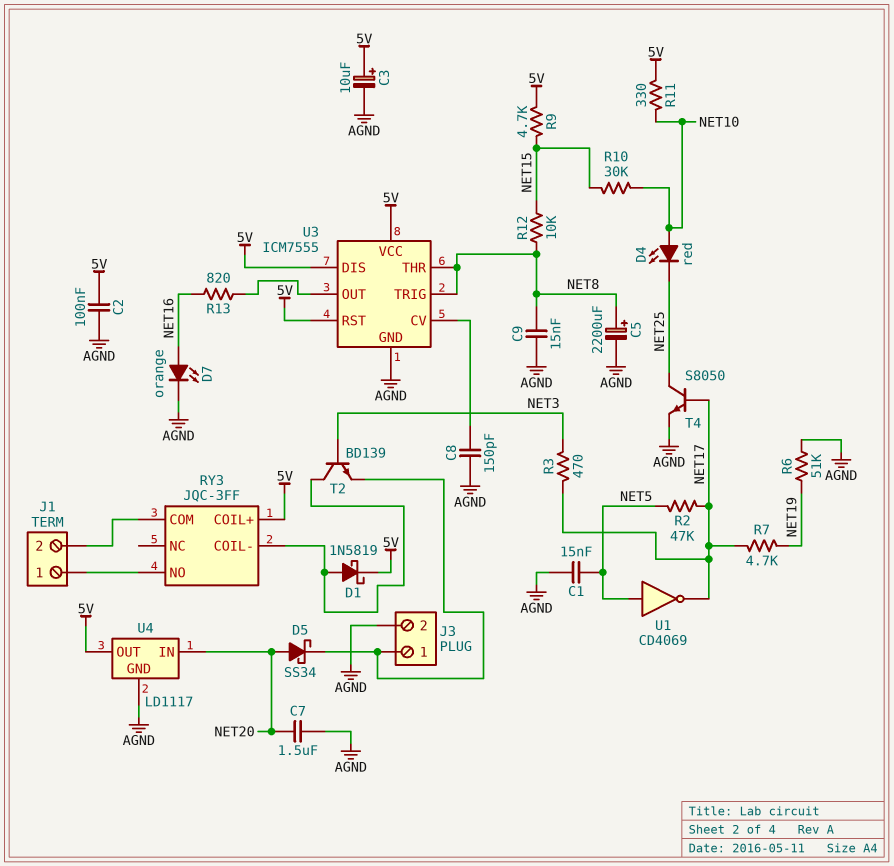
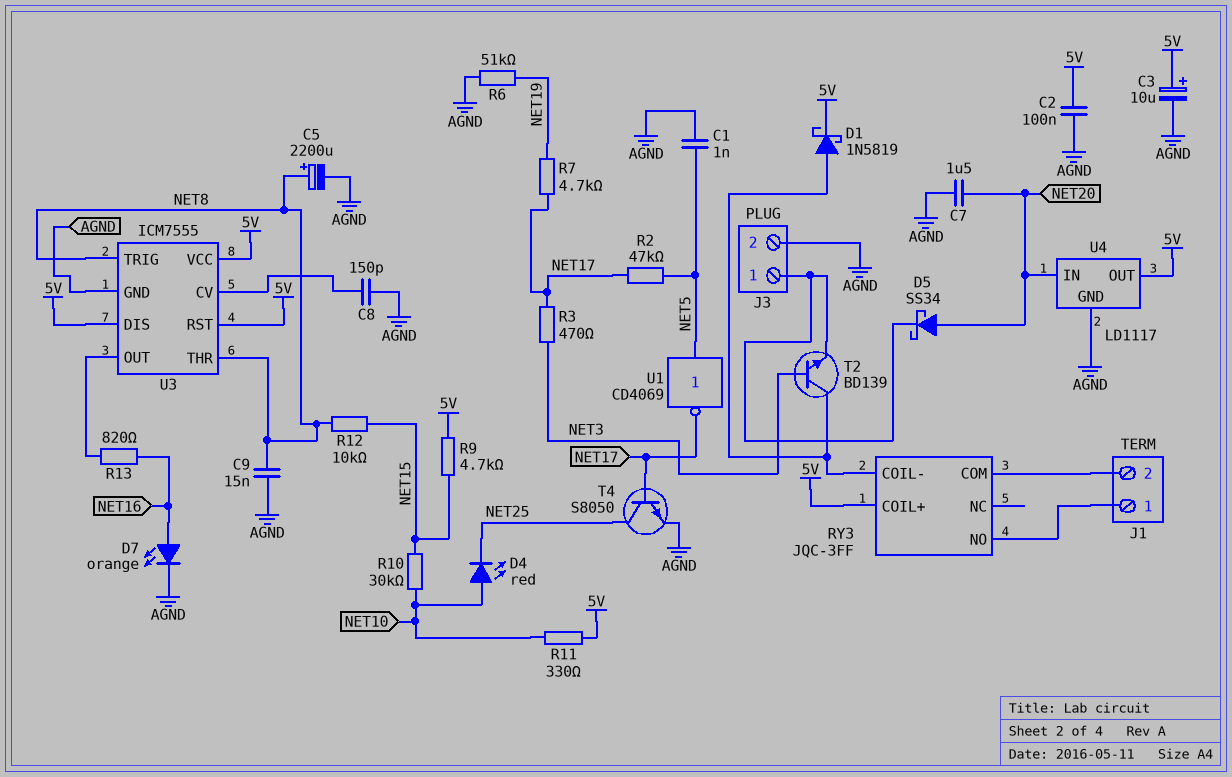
C1: 15nF (AGND, NET5) -> 1nF (AGND, NET5)

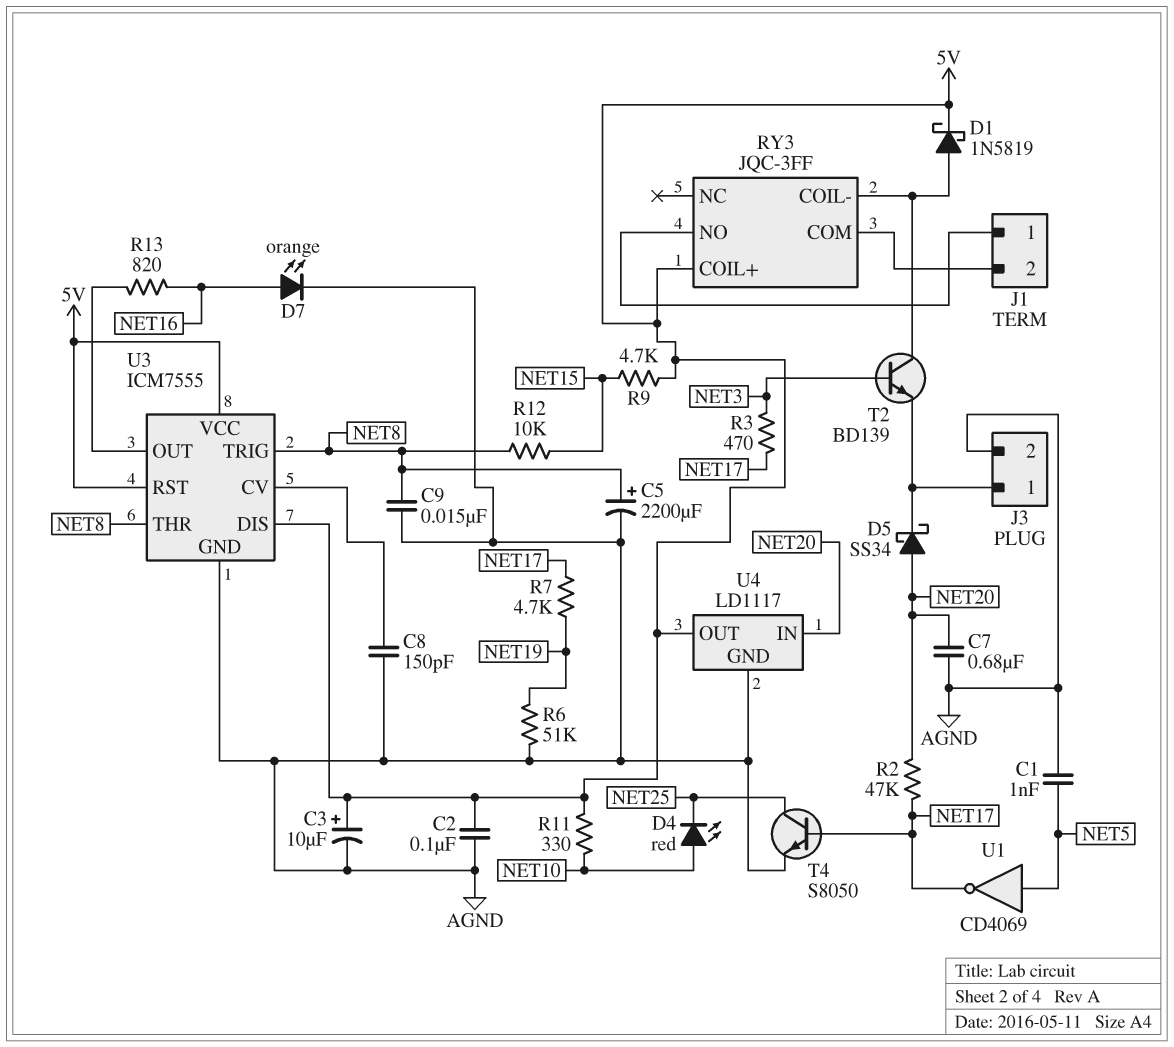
C7: 1.5uF (AGND, NET20) -> 680nF (AGND, NET20)
R2: 47k (NET5, NET17) -> 47k (NET17, NET20)
R10: 30k (NET10, NET15) -> none

